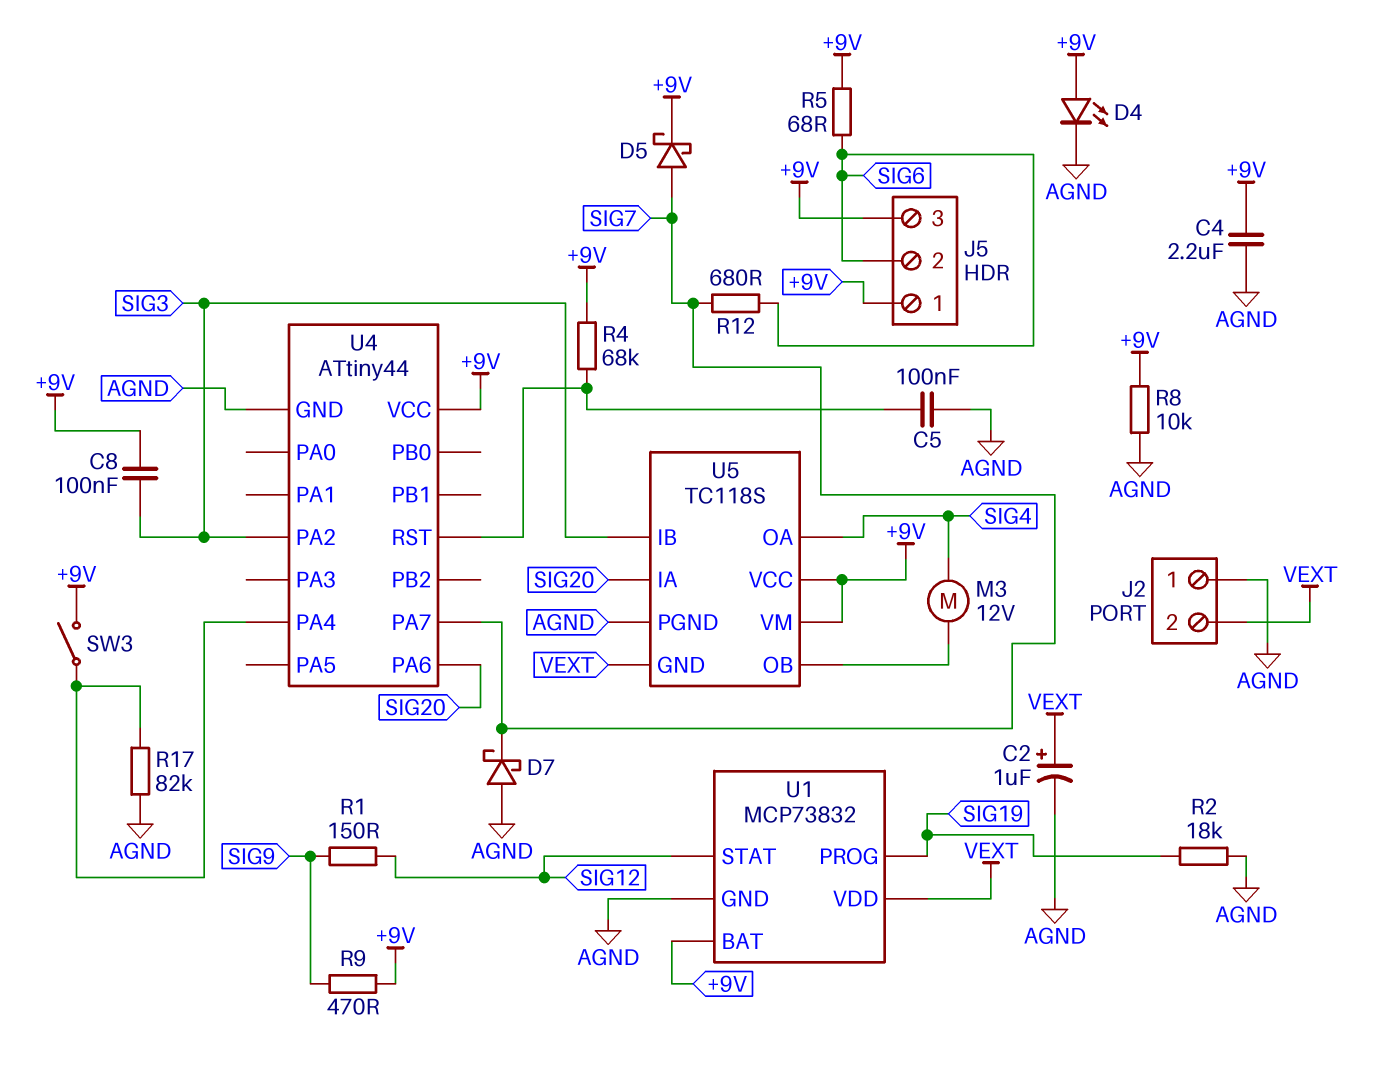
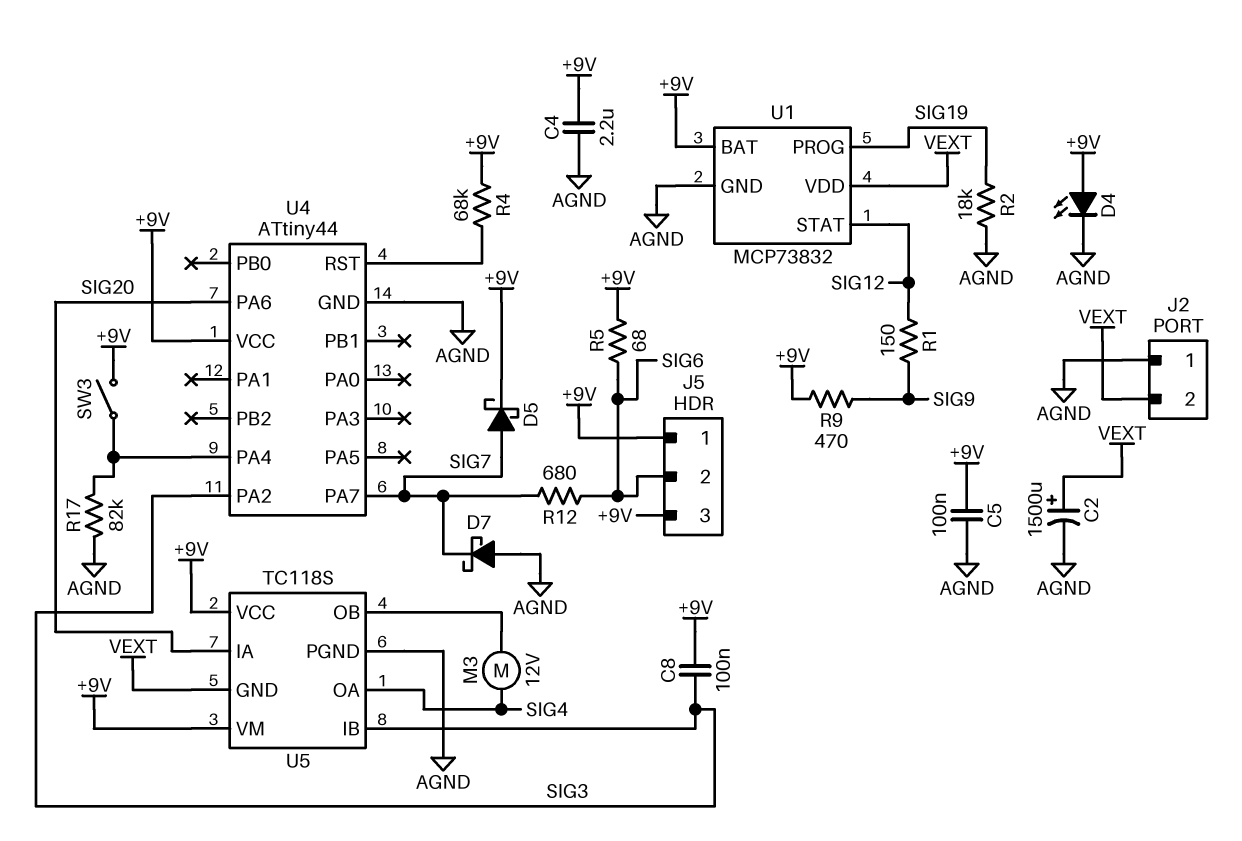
C2: 1uF (plus VEXT, minus AGND) -> 1500uF (plus VEXT, minus AGND)
C5: 100nF (AGND, U4/RST) -> 100nF (+9V, AGND)
R8: 10k (+9V, AGND) -> none

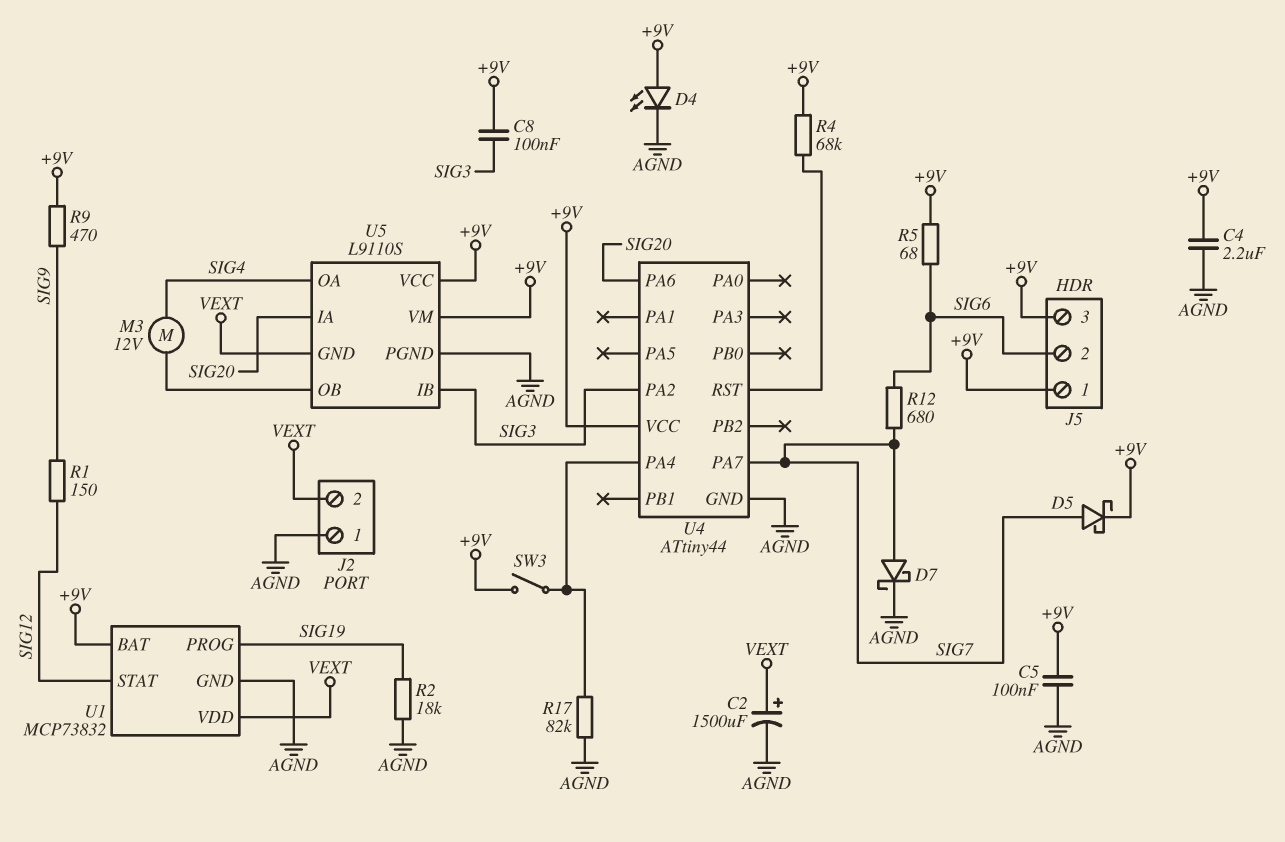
D7: schottky (A AGND, K SIG7) -> schottky (A SIG7, K AGND)
U5: TC118S -> L9110S

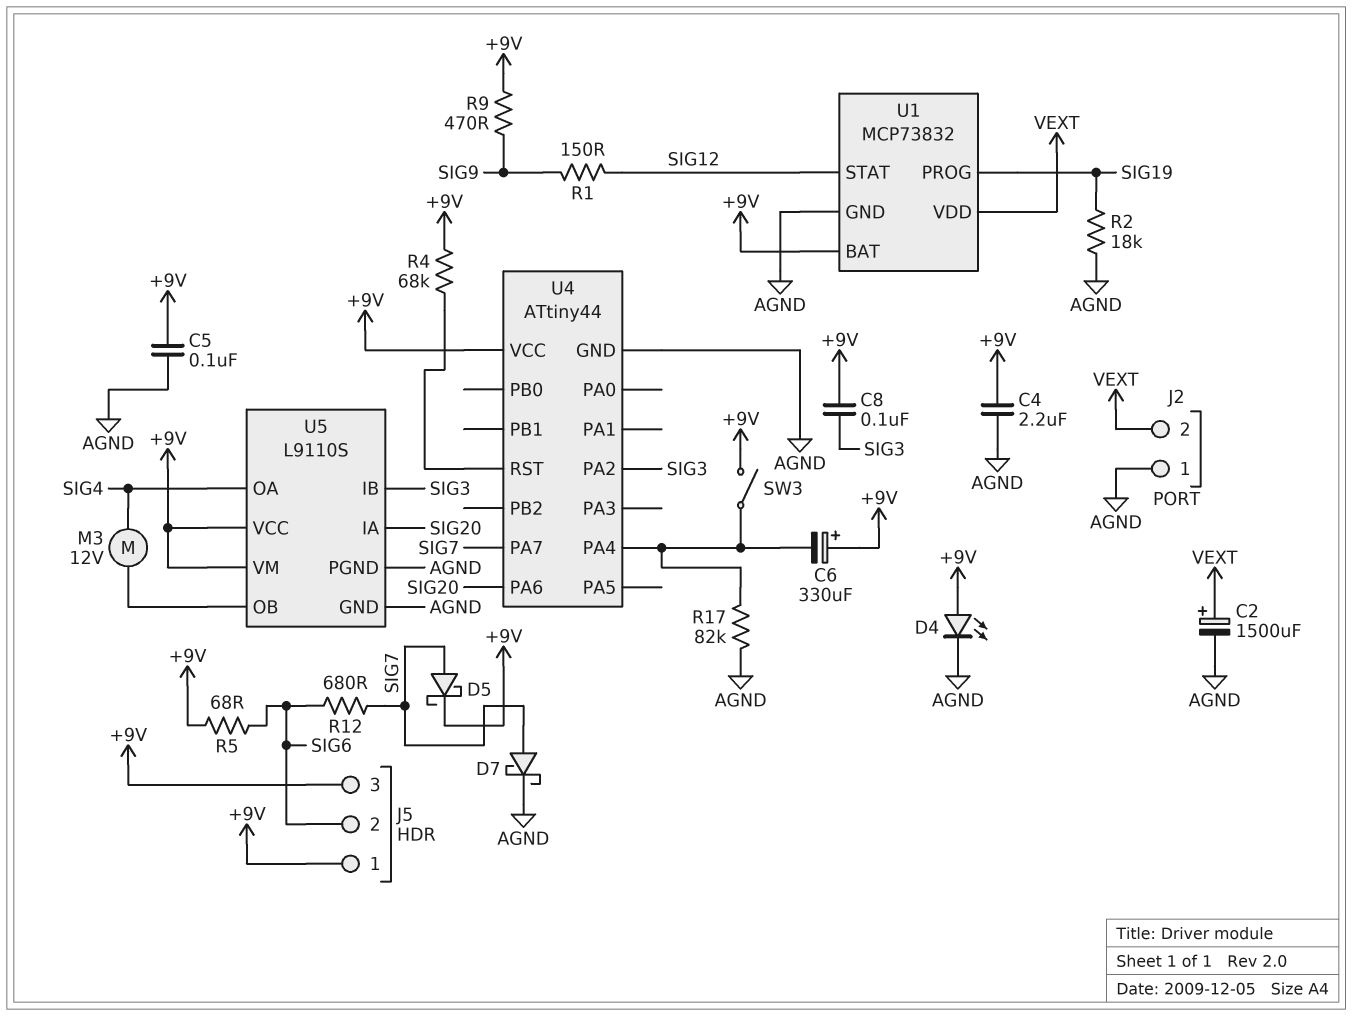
C6: none -> 330uF (plus +9V, minus U4/PA4)
U5 pin GND: VEXT -> AGND

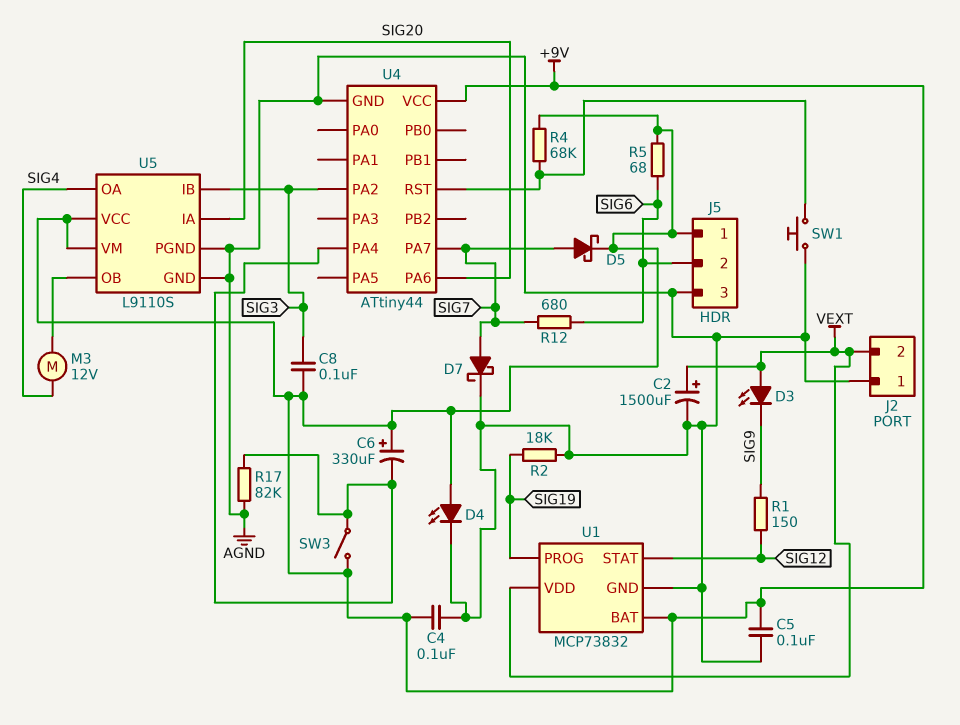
C4: 2.2uF (+9V, AGND) -> 100nF (+9V, AGND)
D3: none -> LED (A VEXT, K SIG9)
J5 pin 3: +9V -> AGND
R9: 470 (+9V, SIG9) -> none
SW1: none -> button (AGND, U4/RST)

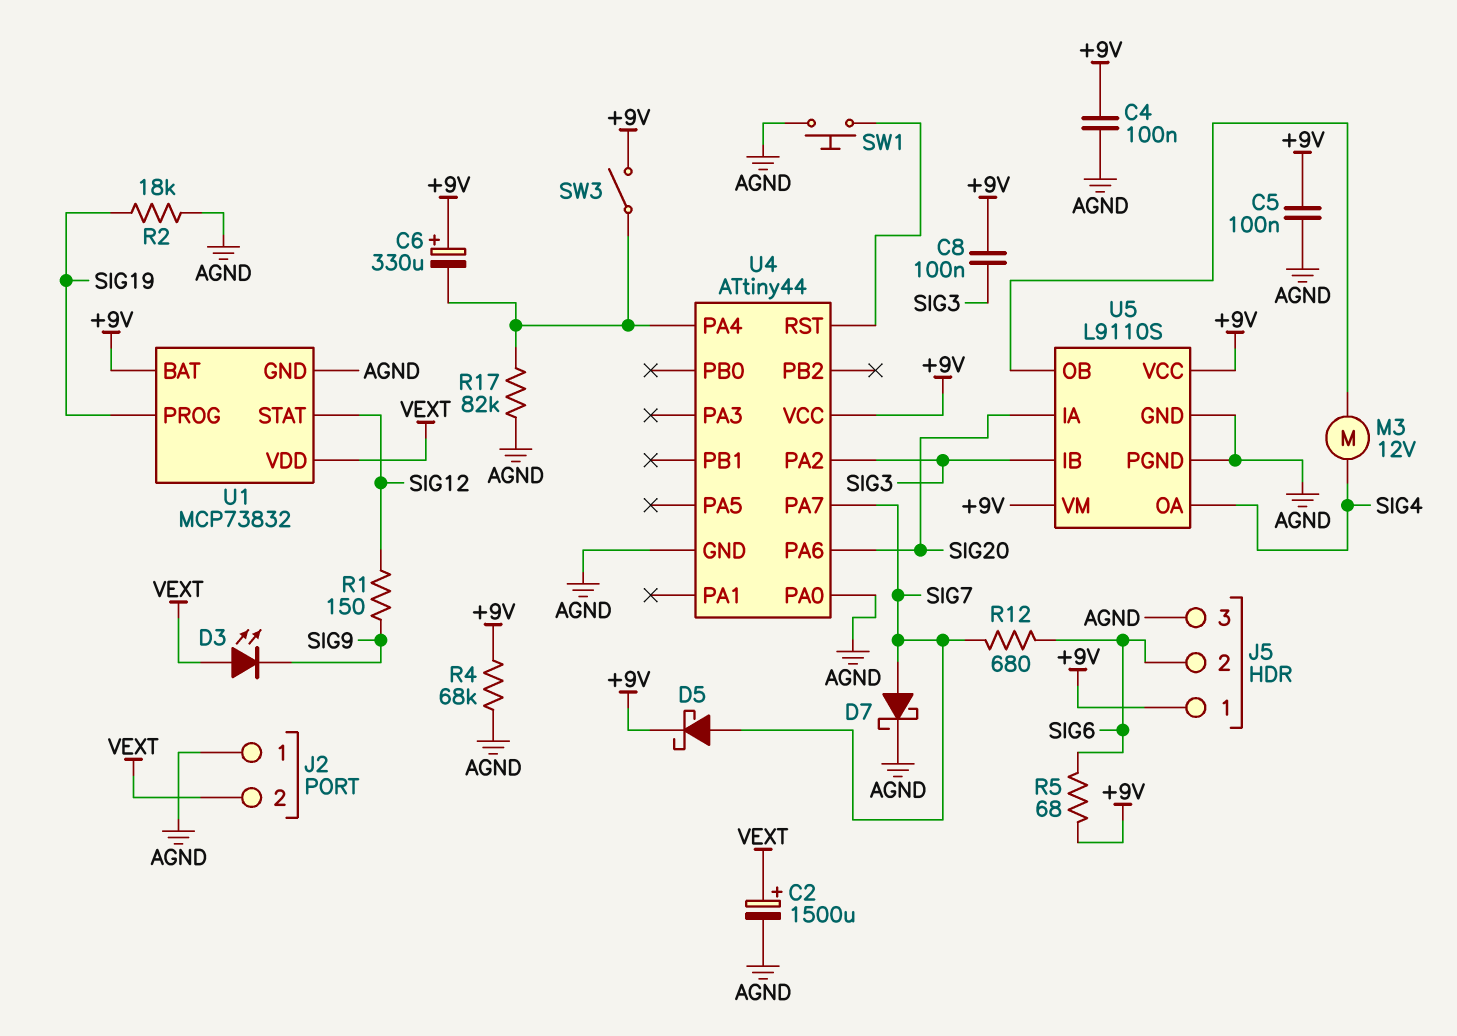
D4: LED (A +9V, K AGND) -> none
R4: 68k (+9V, U4/RST) -> 68k (+9V, AGND)
U4 pin PA0: none -> AGND

